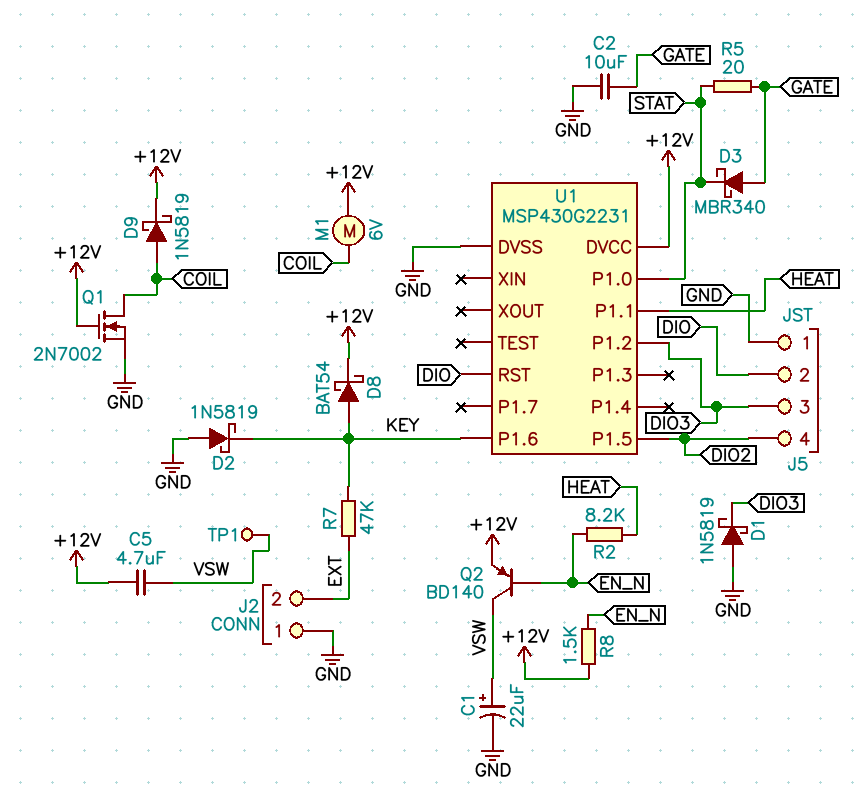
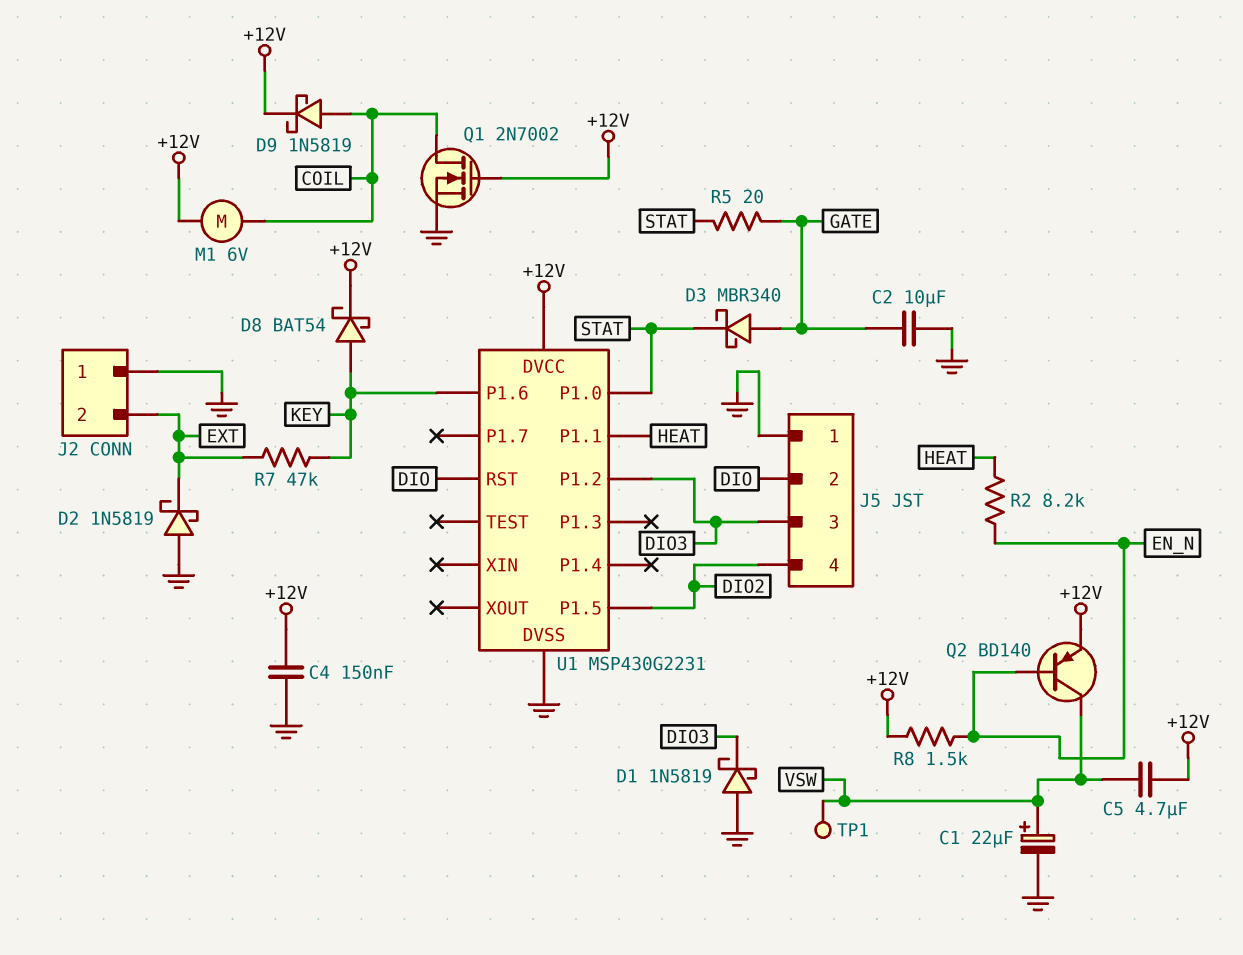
C4: none -> 150nF (+12V, GND)
D2: schottky 1N5819 (A GND, K KEY) -> schottky 1N5819 (A GND, K EXT)

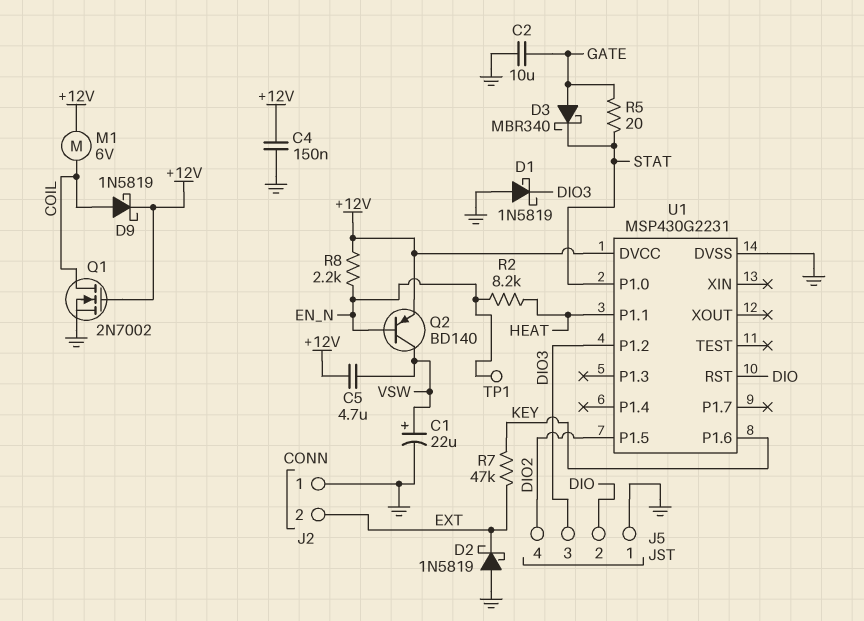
D8: schottky BAT54 (A KEY, K +12V) -> none
R8: 1.5k (+12V, EN_N) -> 2.2k (+12V, EN_N)
TP1: test point (VSW) -> test point (EN_N)

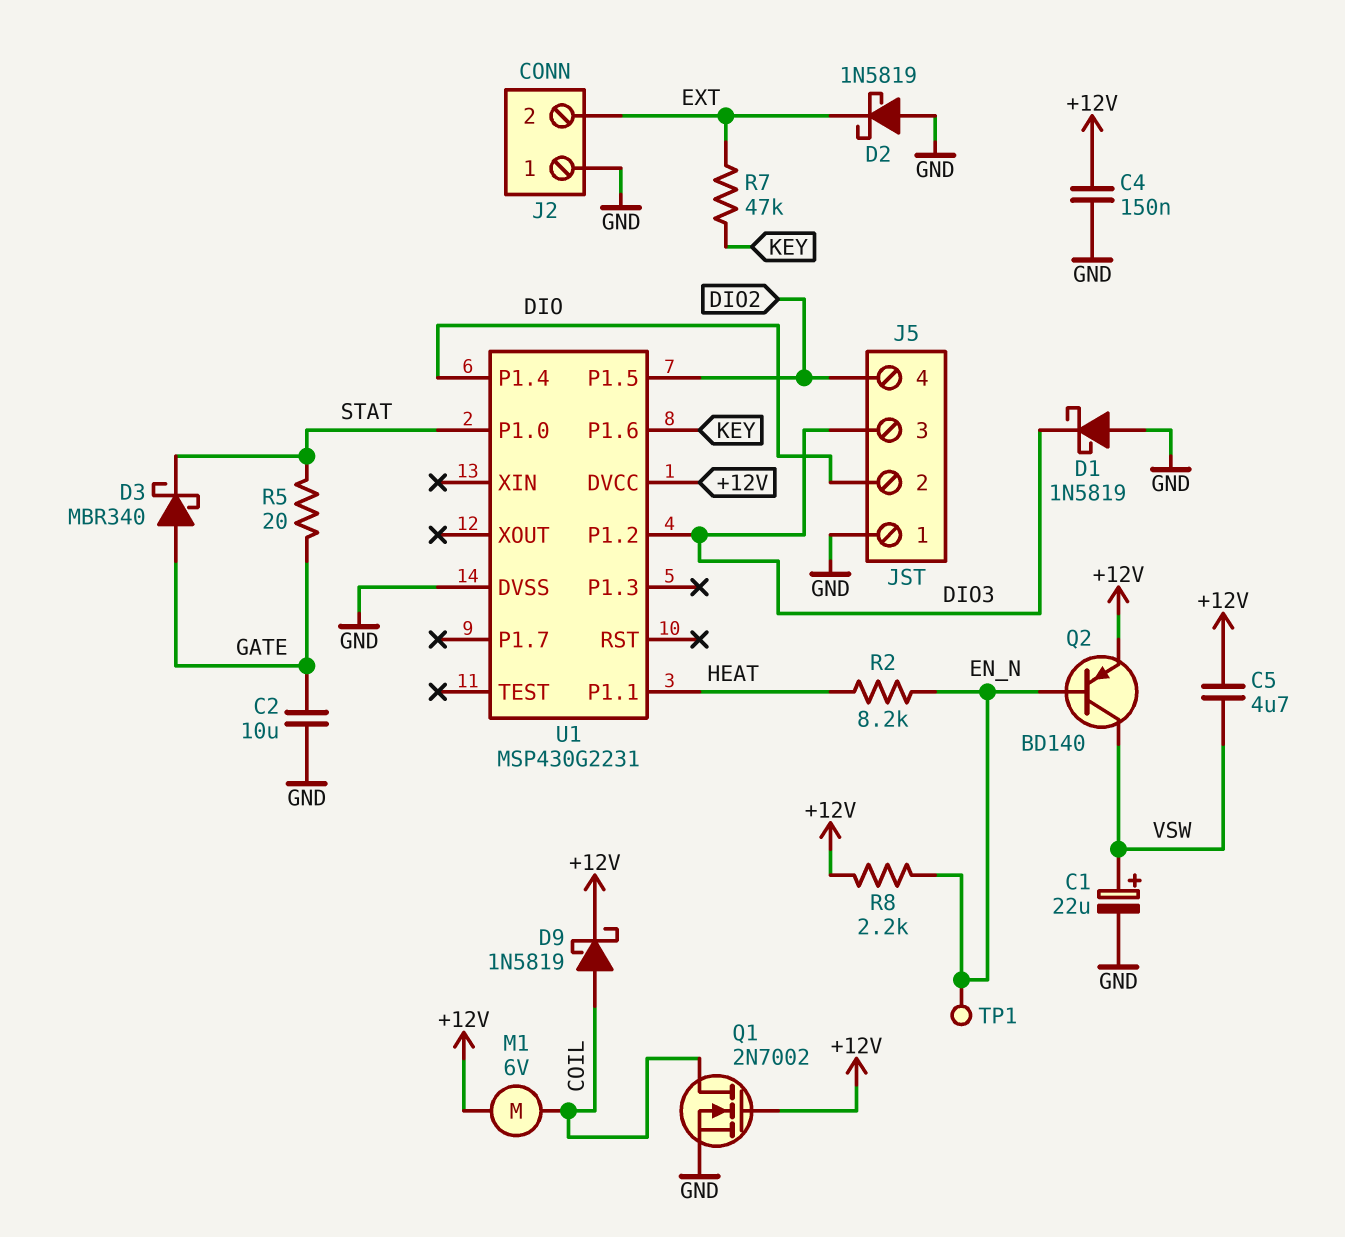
U1 pin P1.4: none -> DIO
U1 pin RST: DIO -> none

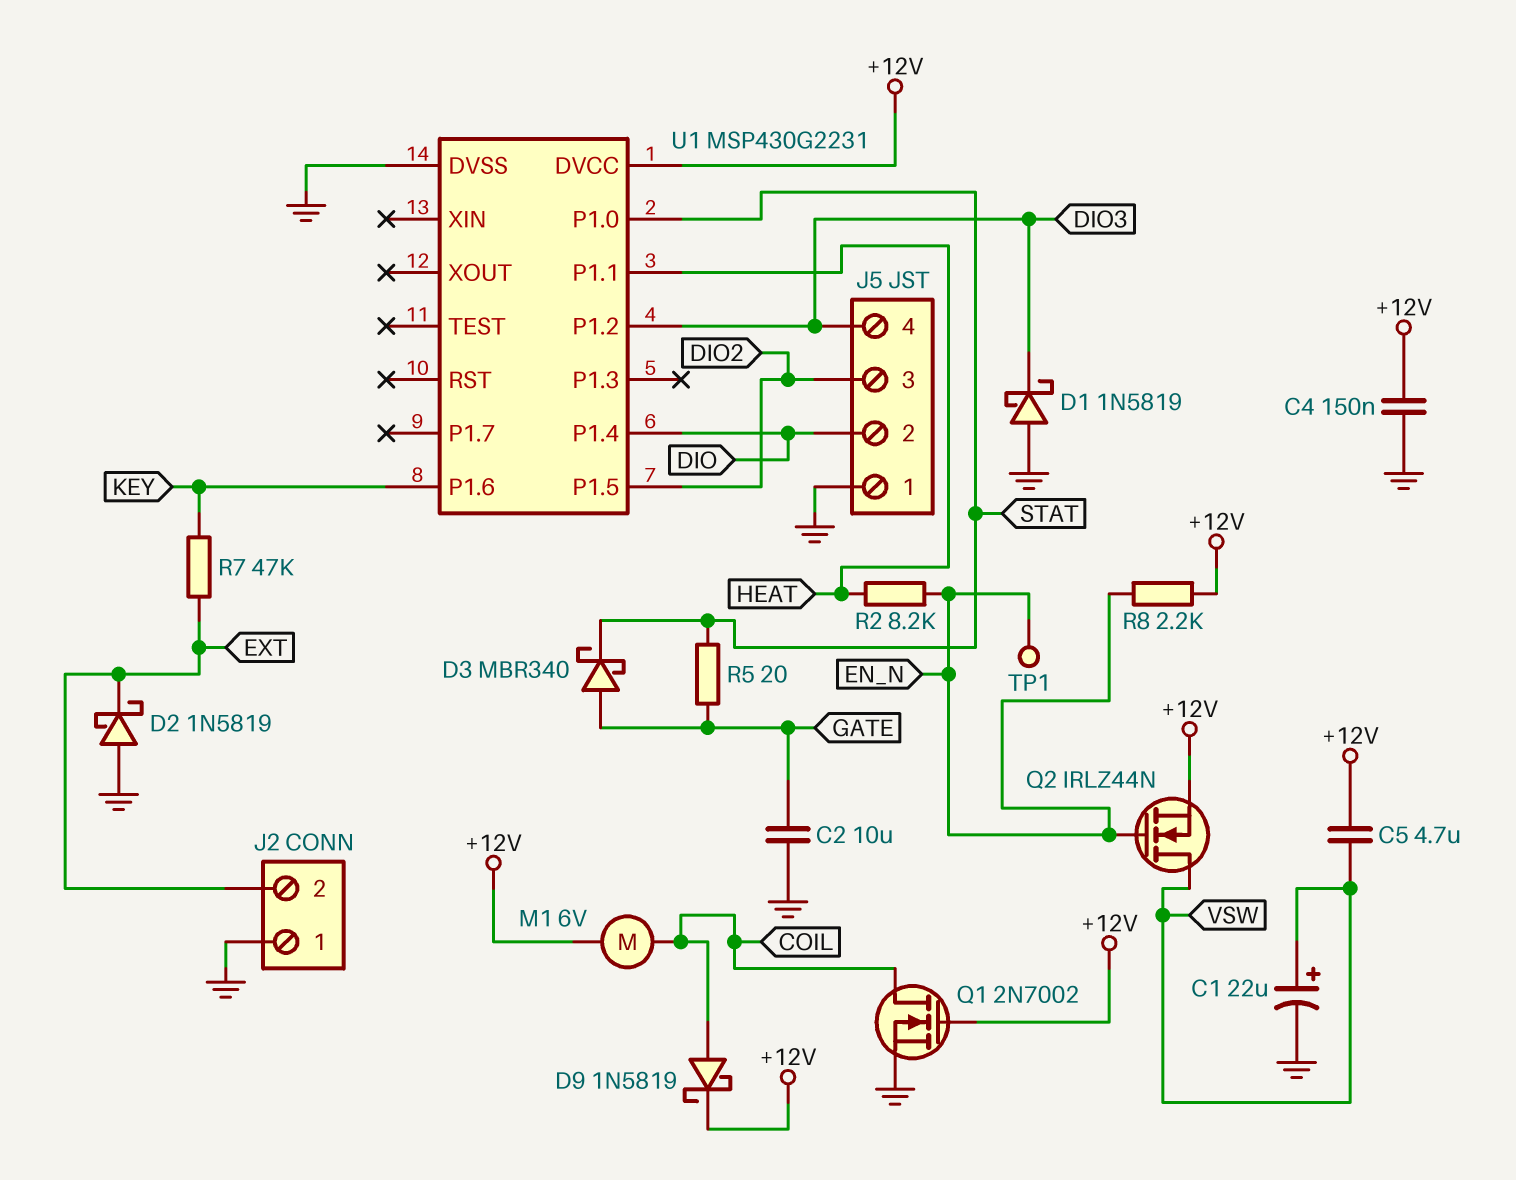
J5 pin 3: DIO3 -> DIO2
J5 pin 4: DIO2 -> DIO3
Q2: PNP BD140 (B EN_N, C VSW, E +12V) -> NMOS IRLZ44N (G EN_N, D VSW, S +12V)

